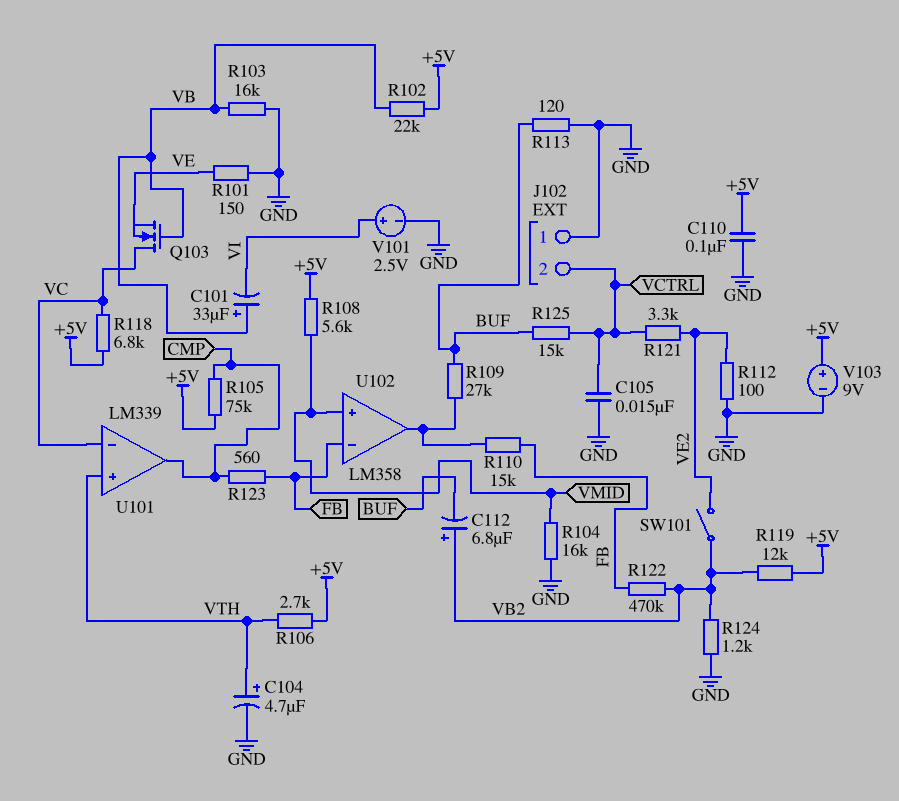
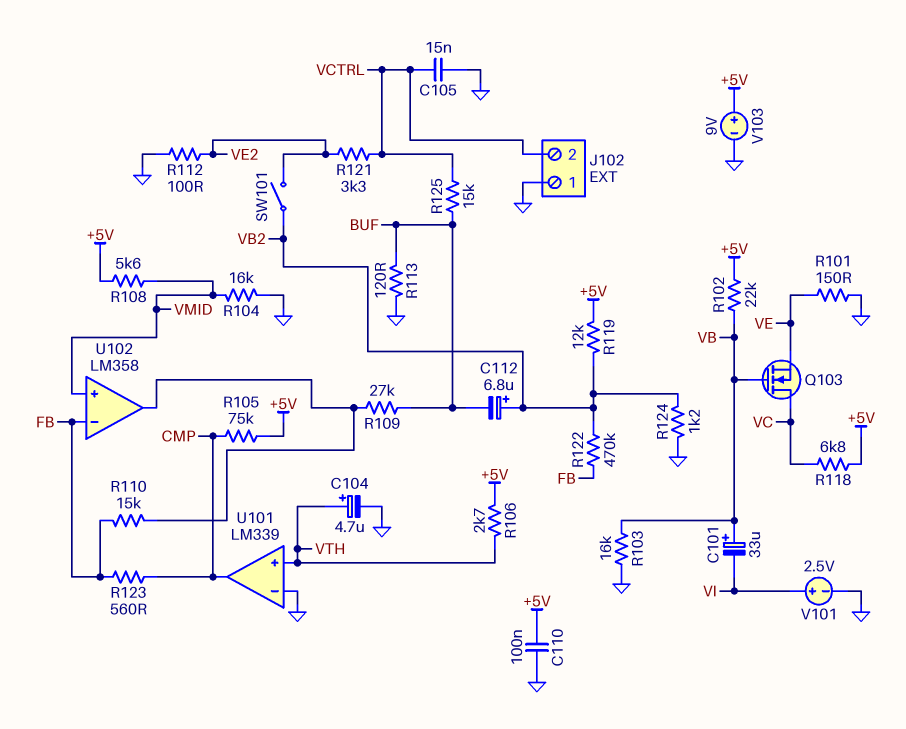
U101 pin in-: VC -> GND

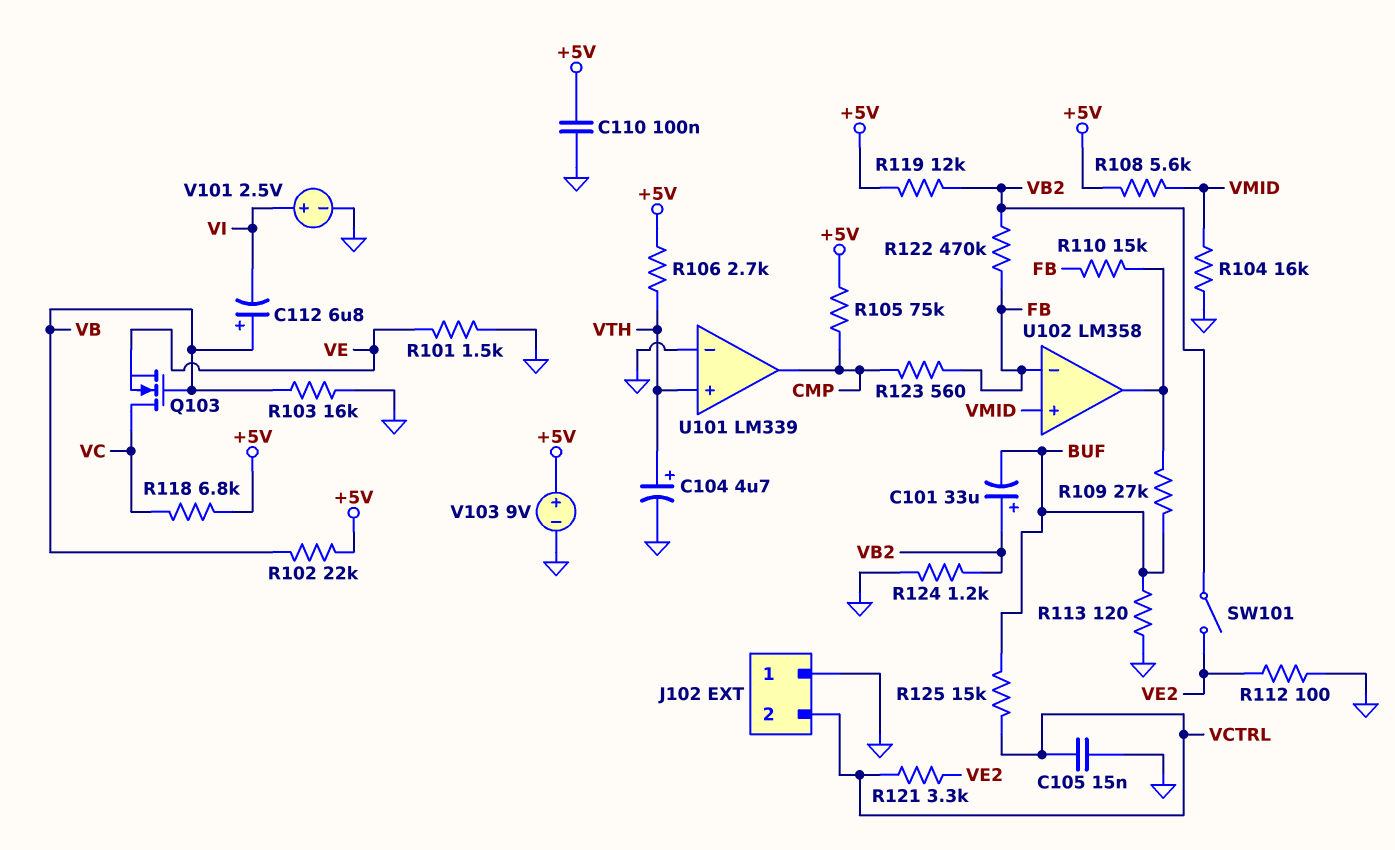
C101: 33uF (plus VB, minus VI) -> 33uF (plus VB2, minus BUF)
C112: 6.8uF (plus VB2, minus BUF) -> 6.8uF (plus VB, minus VI)
R101: 150 (GND, VE) -> 1.5k (GND, VE)

